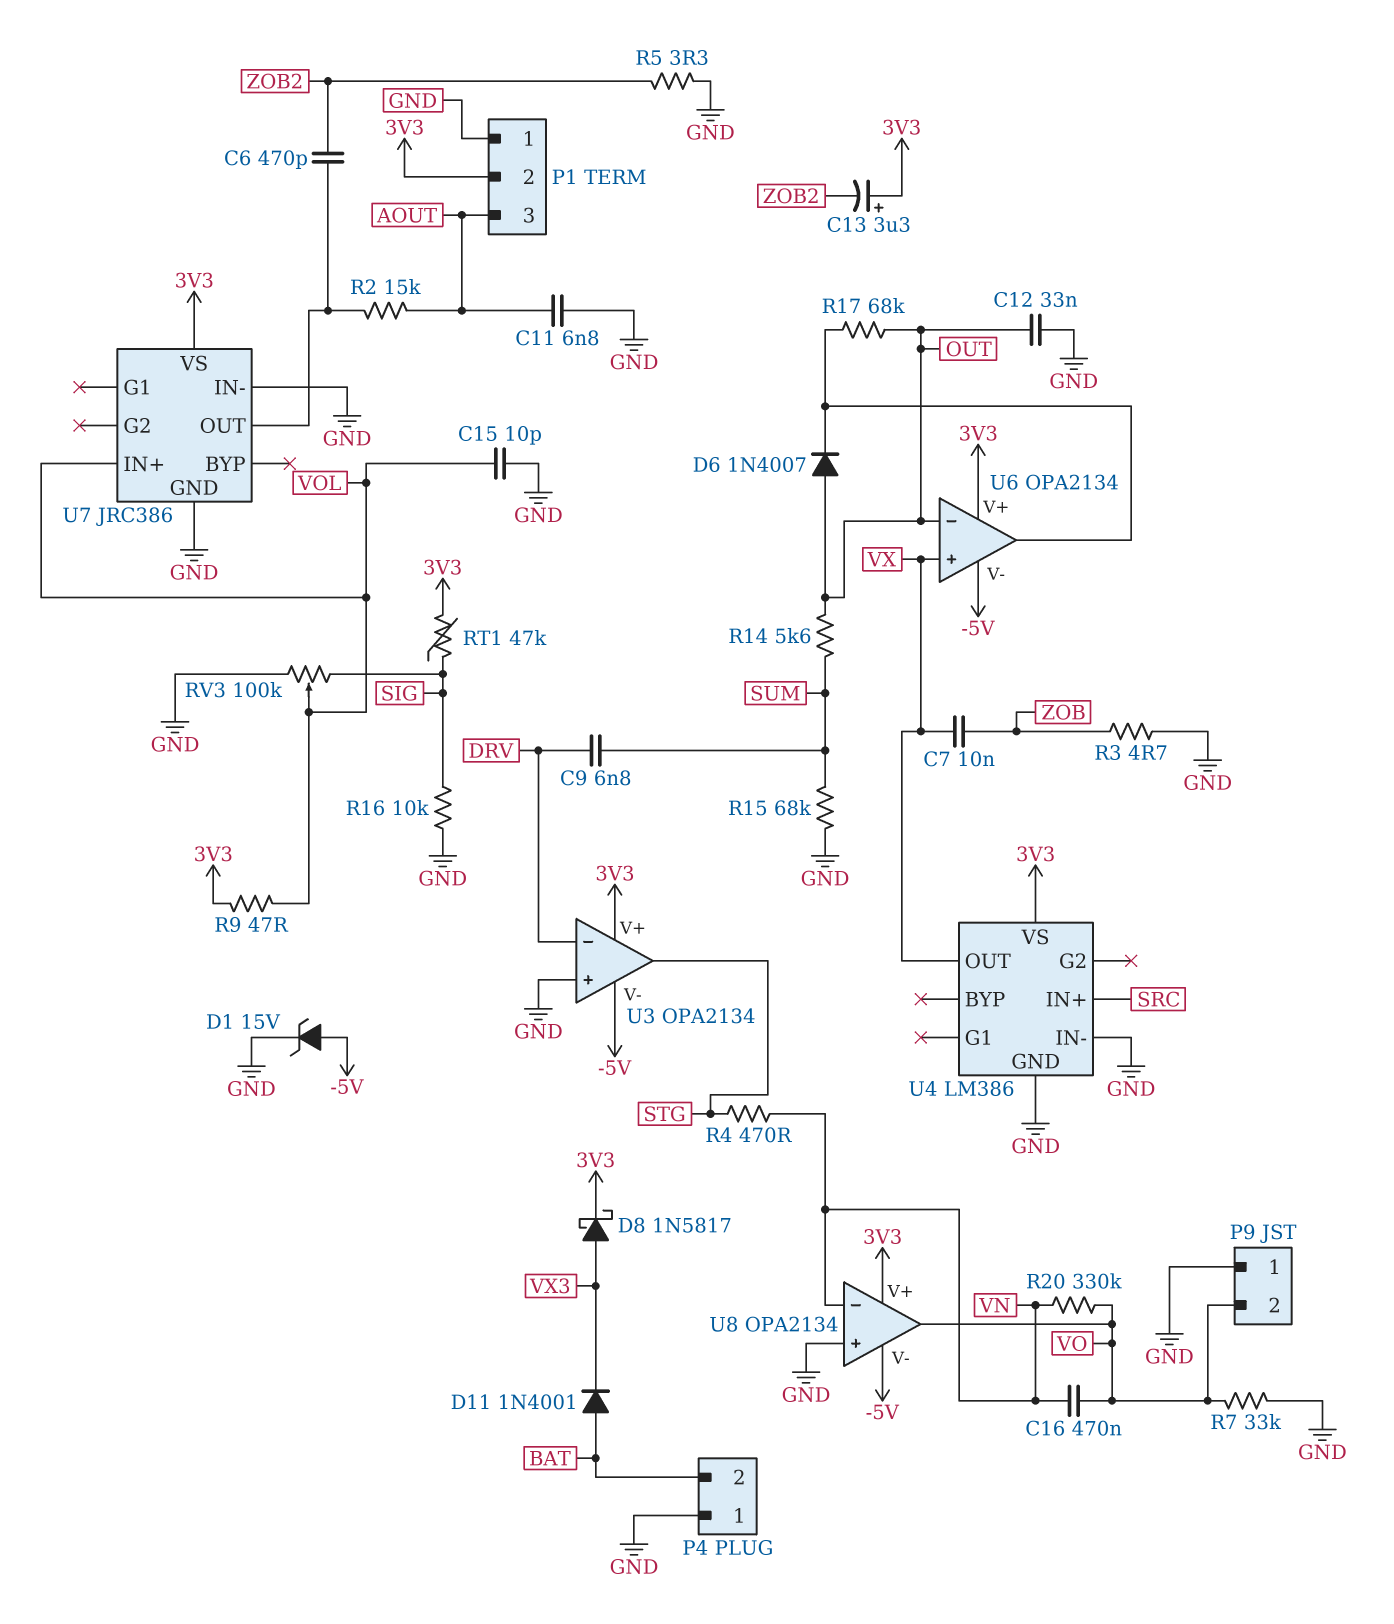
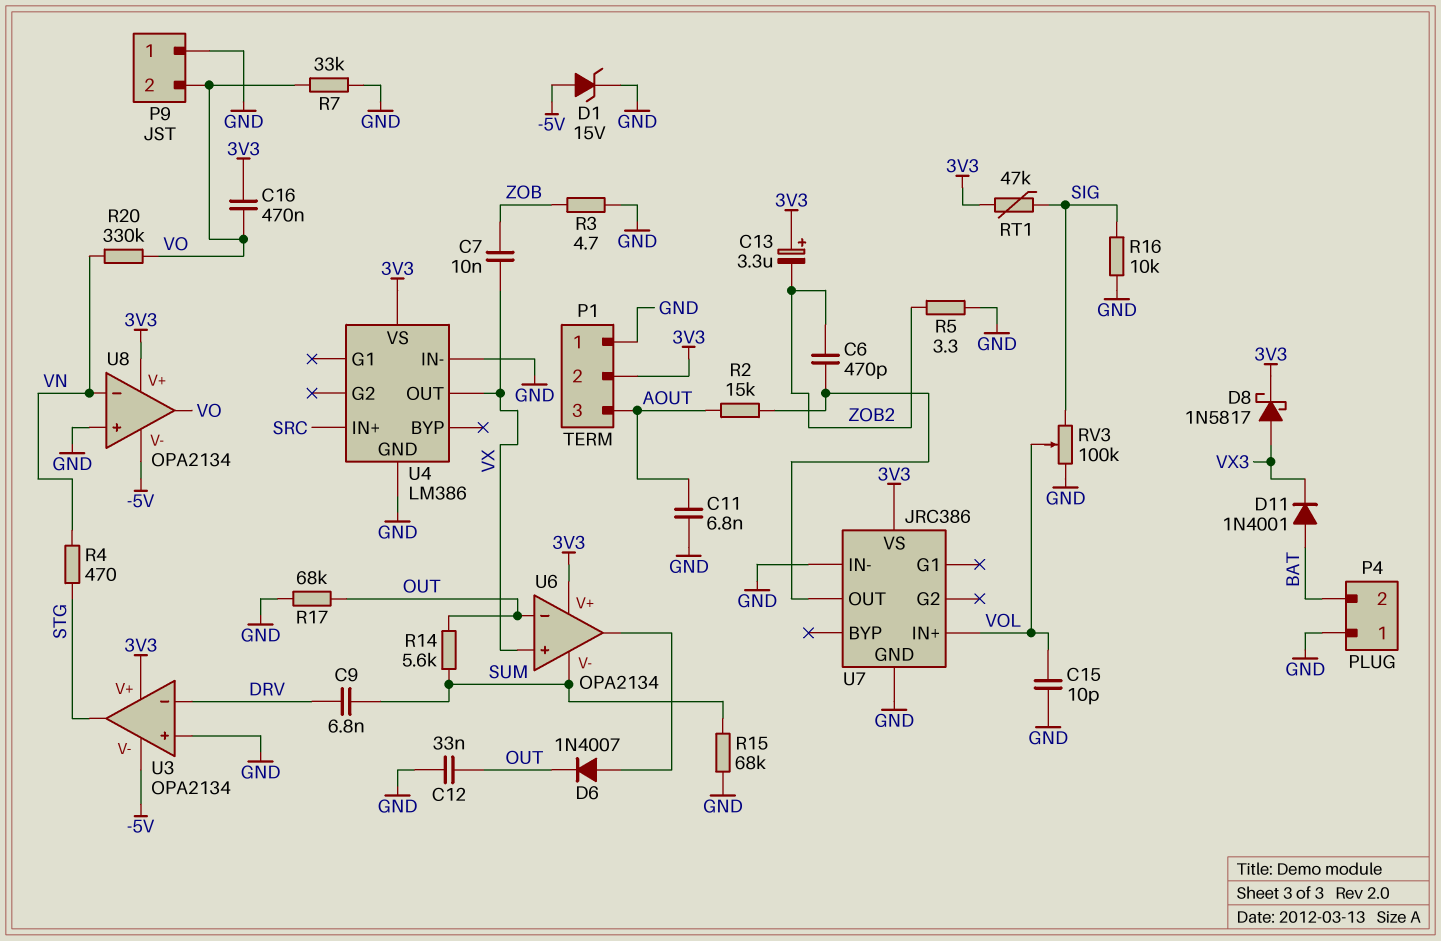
C16: 470nF (VN, VO) -> 470nF (3V3, VO)
D6: diode 1N4007 (A OUT, K U6/out) -> diode 1N4007 (A U6/out, K OUT)
R9: 47 (3V3, VOL) -> none
R17: 68k (OUT, U6/out) -> 68k (GND, OUT)
U6 pin V-: -5V -> SUM

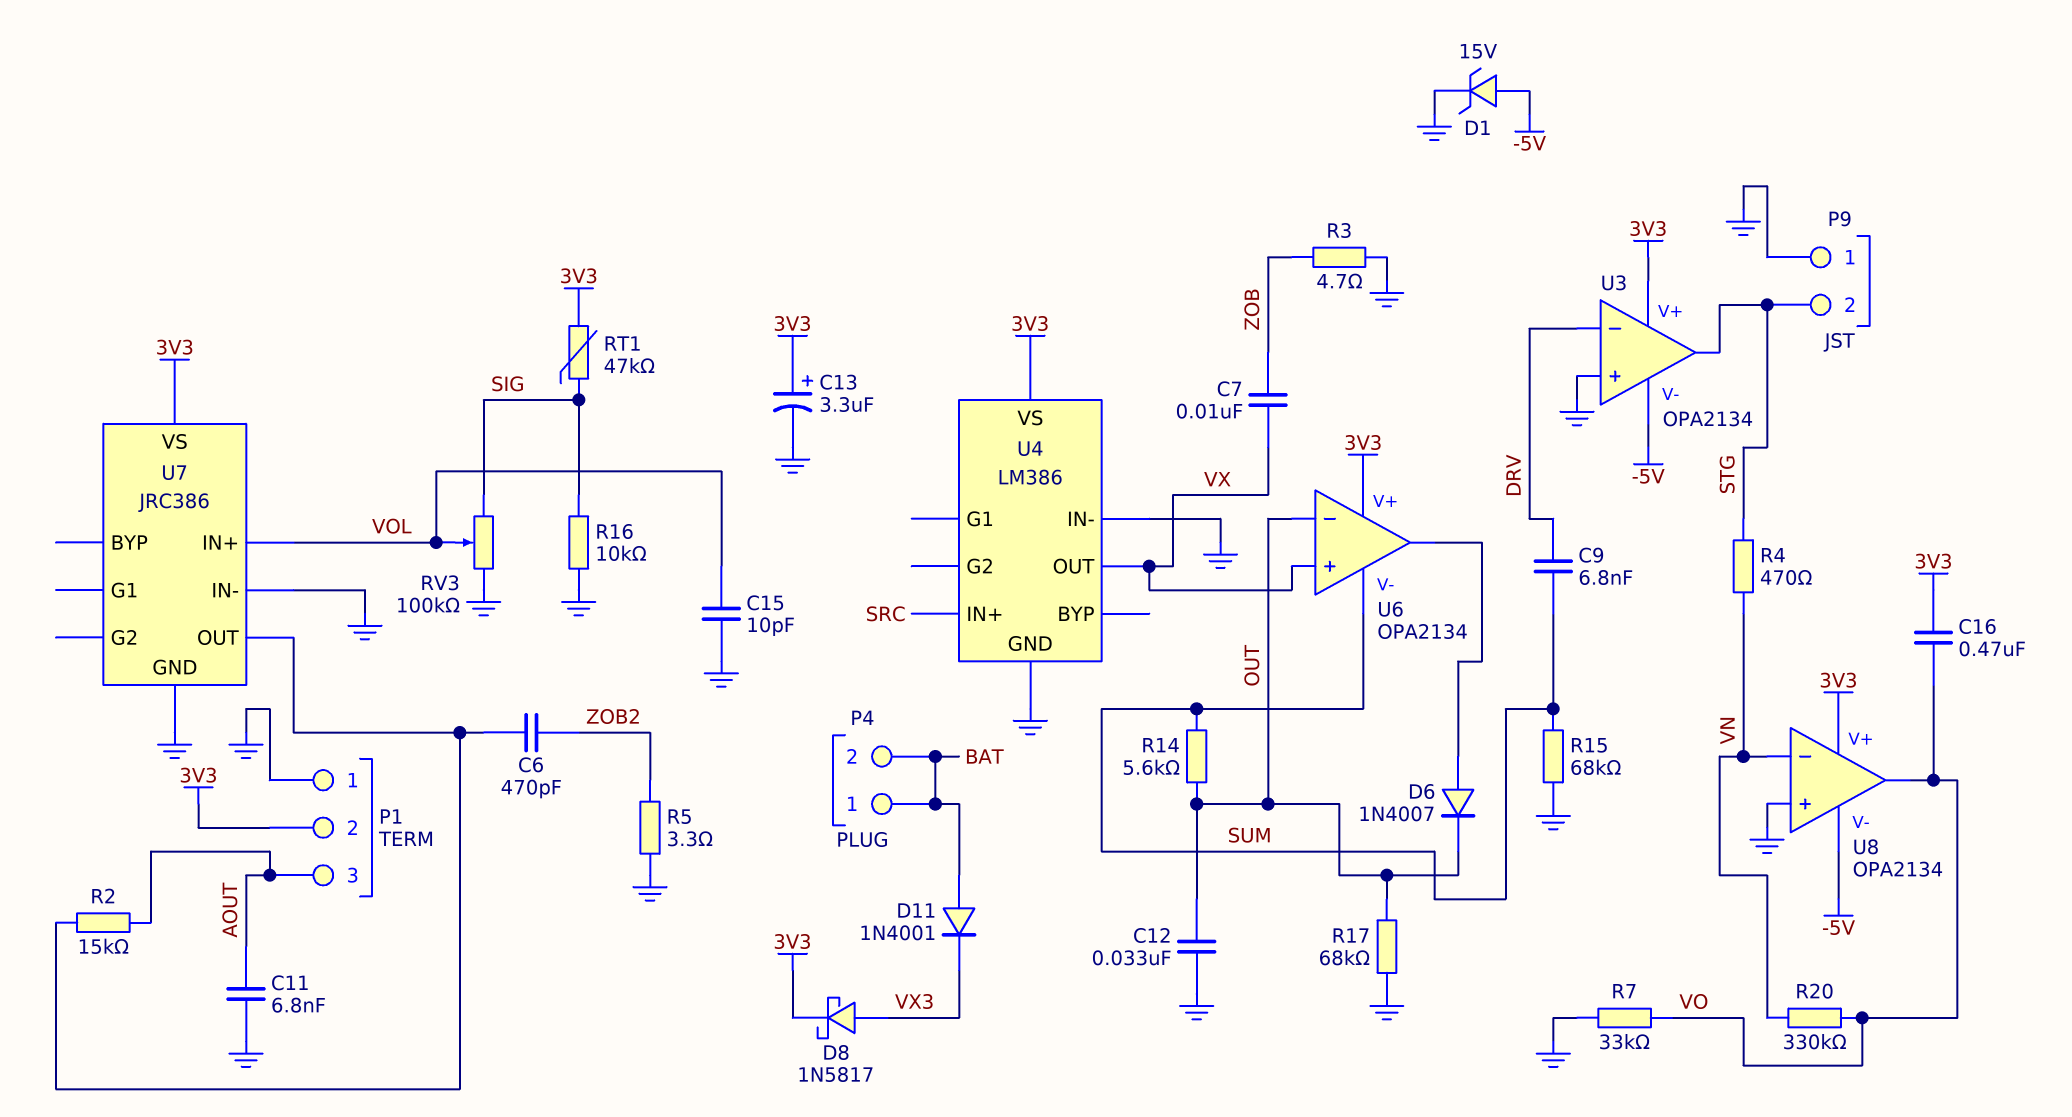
C13: 3.3uF (plus 3V3, minus ZOB2) -> 3.3uF (plus 3V3, minus GND)
P4 pin 1: GND -> BAT
P9 pin 2: VO -> STG

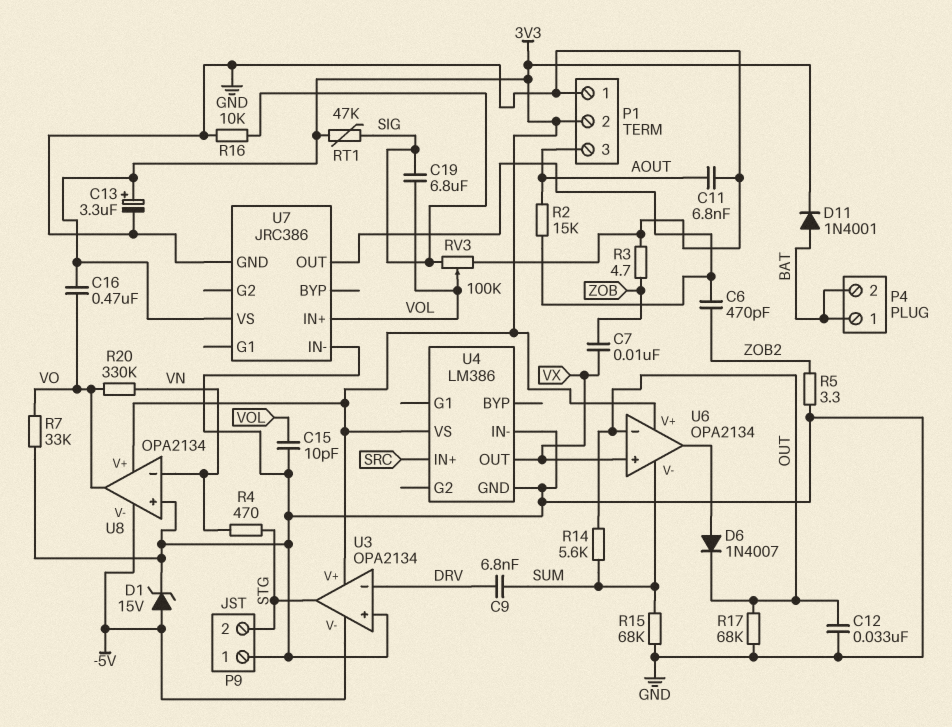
C19: none -> 6.8uF (SIG, VOL)
D8: schottky 1N5817 (A VX3, K 3V3) -> none
D11: diode 1N4001 (A BAT, K VX3) -> diode 1N4001 (A BAT, K 3V3)

